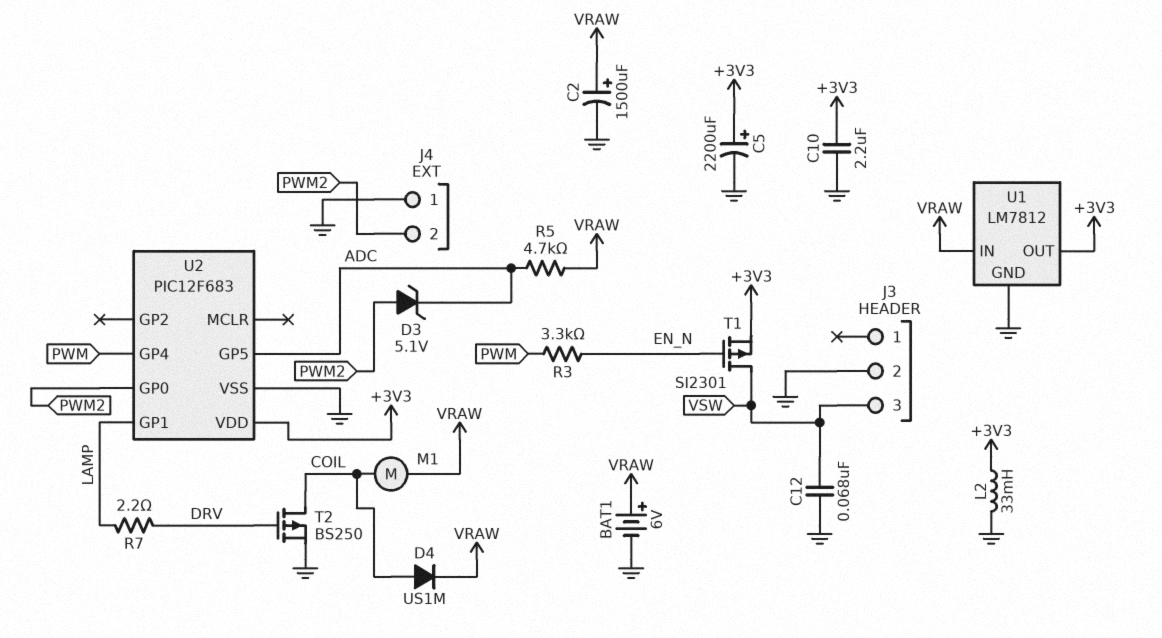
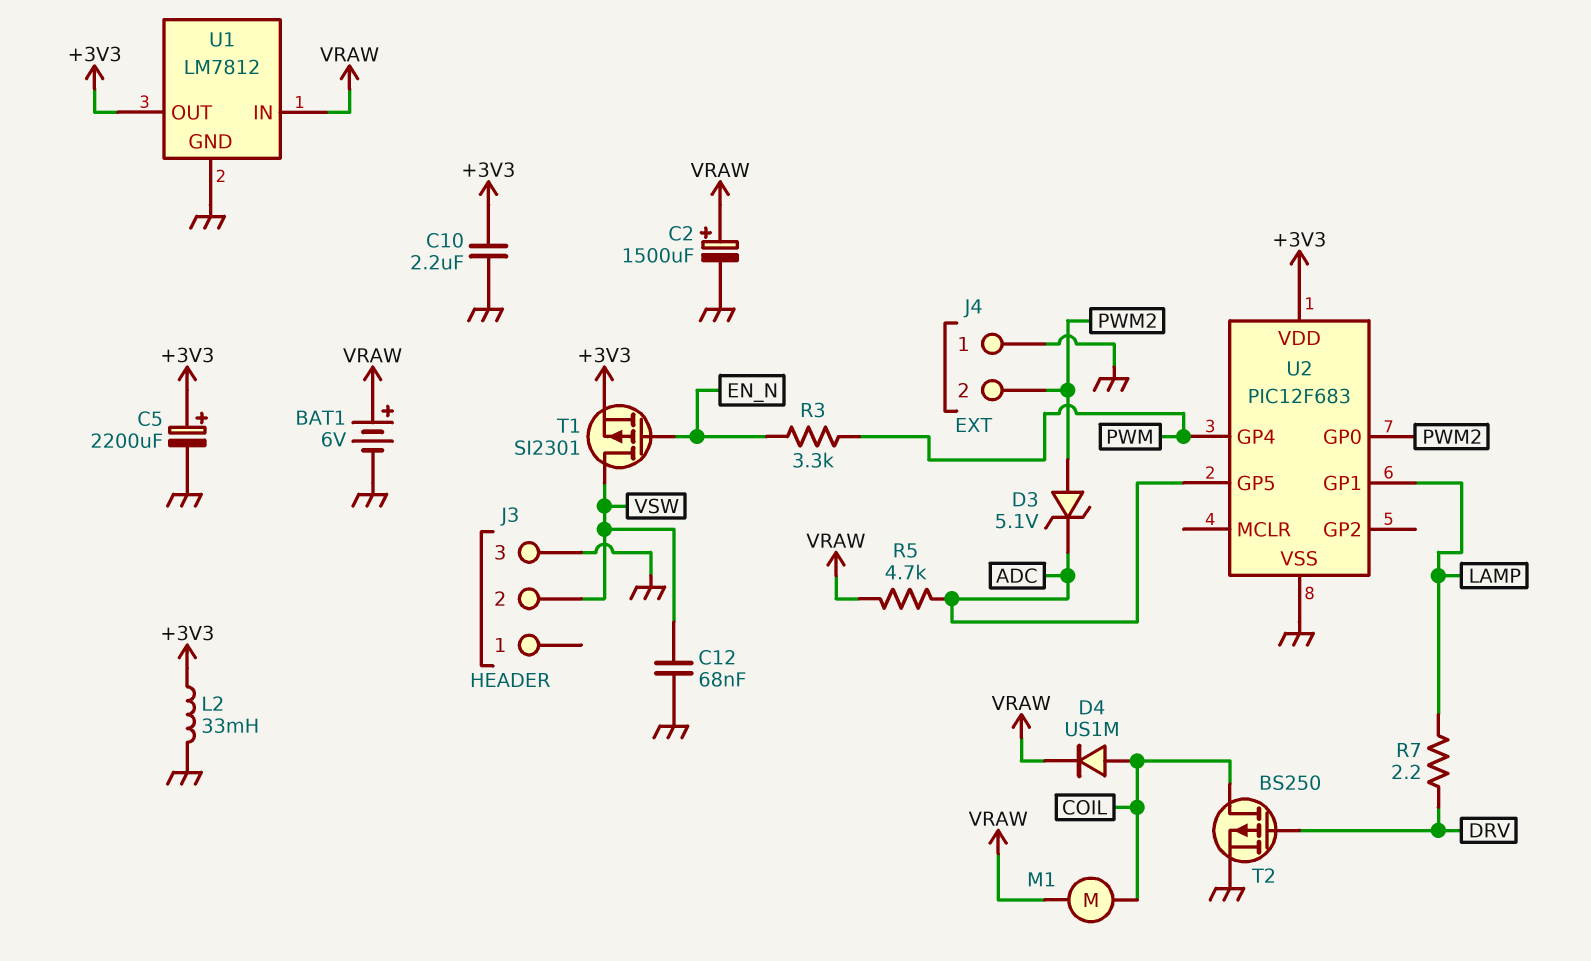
J3 pin 2: GND -> VSW
J3 pin 3: VSW -> GND

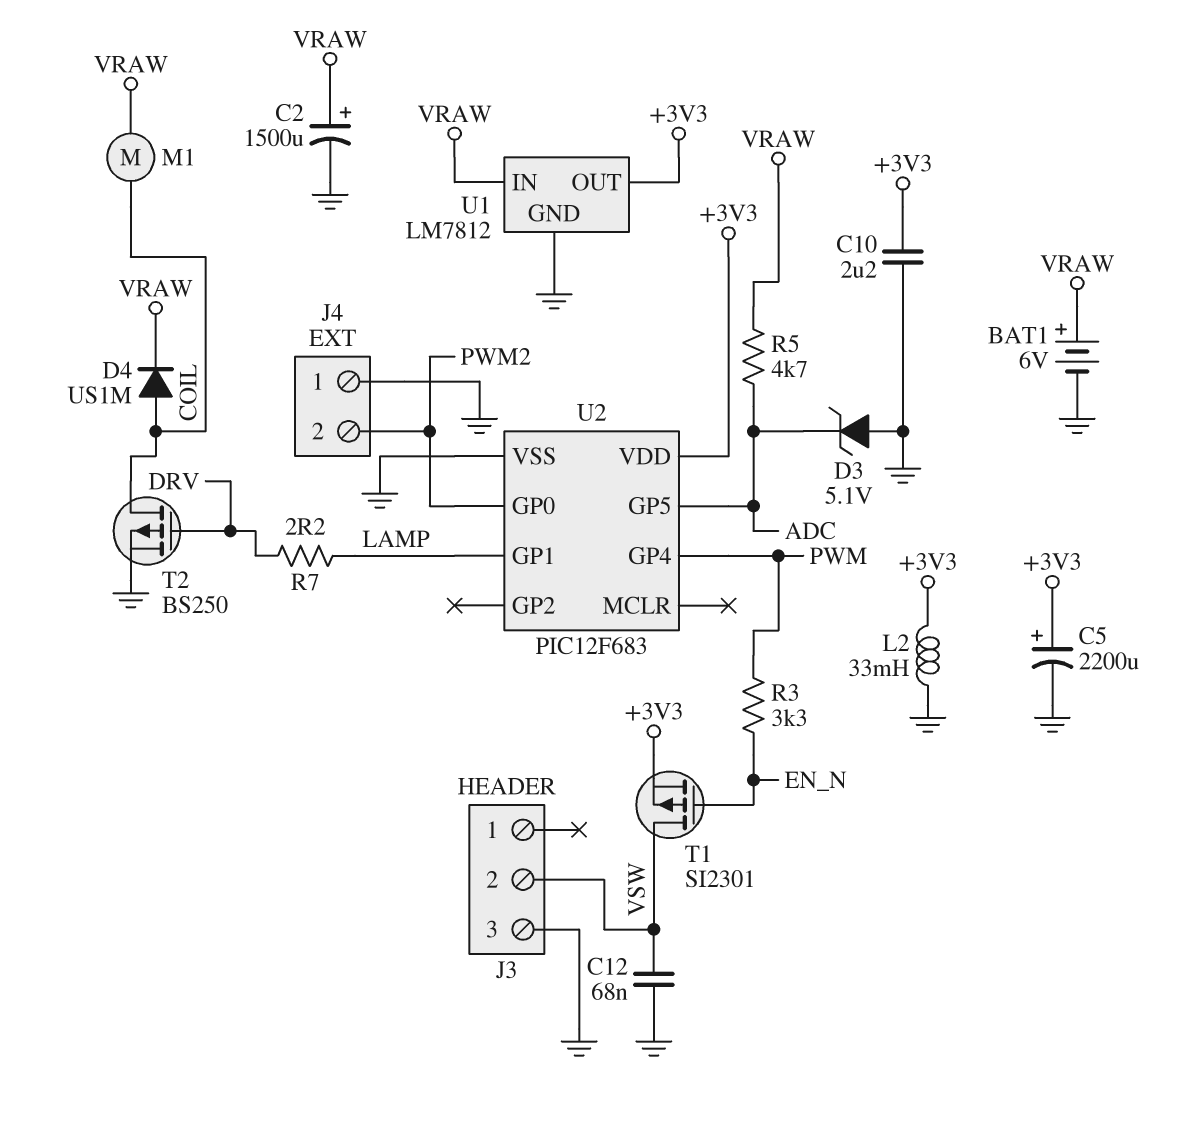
D3: zener 5.1V (A PWM2, K ADC) -> zener 5.1V (A GND, K ADC)

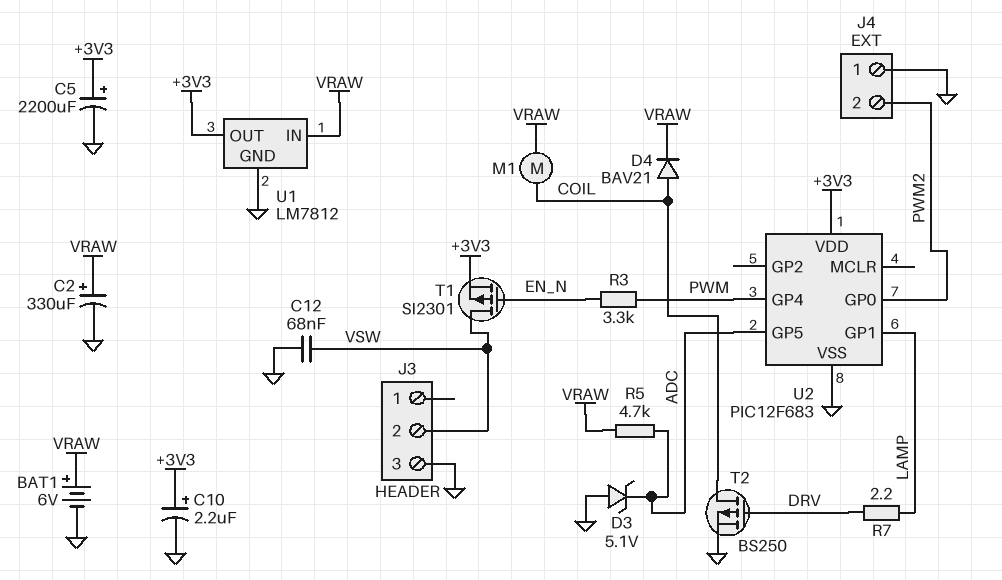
C2: 1500uF (plus VRAW, minus GND) -> 330uF (plus VRAW, minus GND)
C10: 2.2uF (+3V3, GND) -> 2.2uF (plus +3V3, minus GND)
D4: diode US1M (A COIL, K VRAW) -> diode BAV21 (A COIL, K VRAW)
L2: 33mH (+3V3, GND) -> none

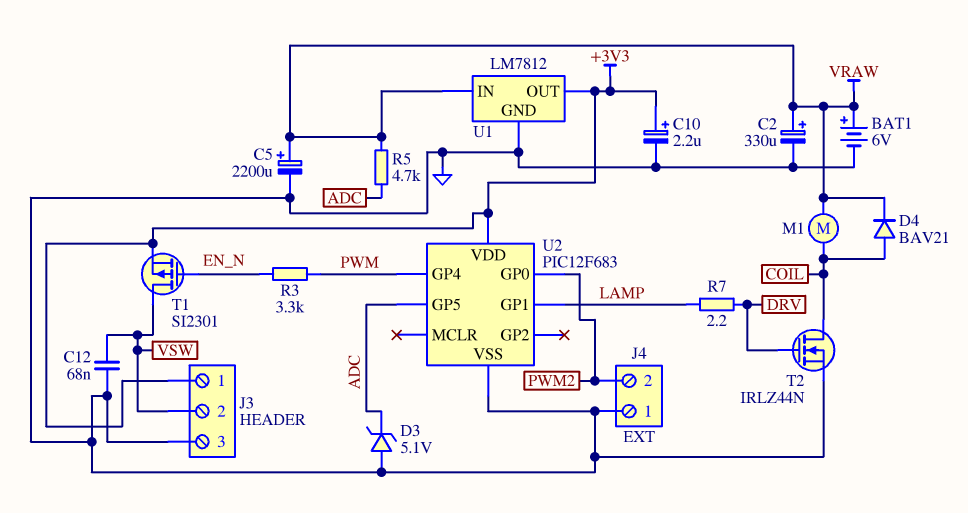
C5: 2200uF (plus +3V3, minus GND) -> 2200uF (plus VRAW, minus GND)
J3 pin 1: none -> +3V3
T2: PMOS BS250 (G DRV, D COIL, S GND) -> NMOS IRLZ44N (G DRV, D COIL, S GND)

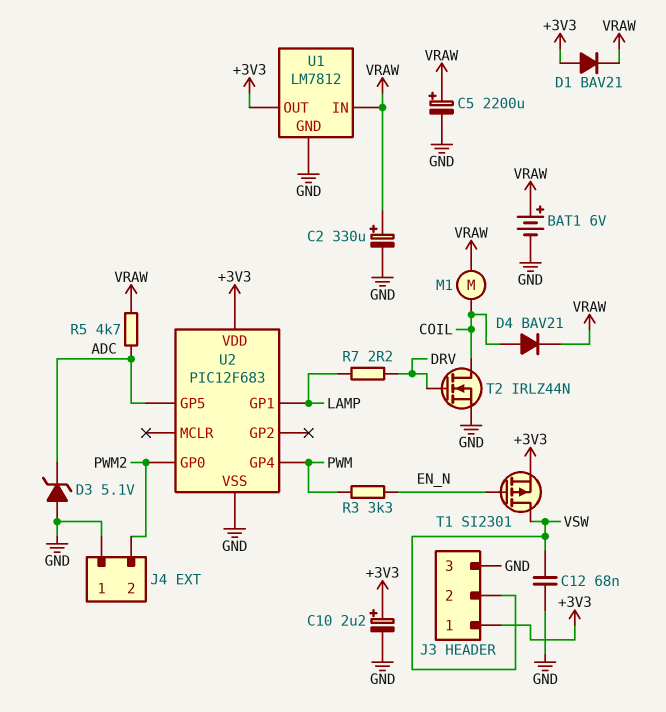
D1: none -> diode BAV21 (A +3V3, K VRAW)

